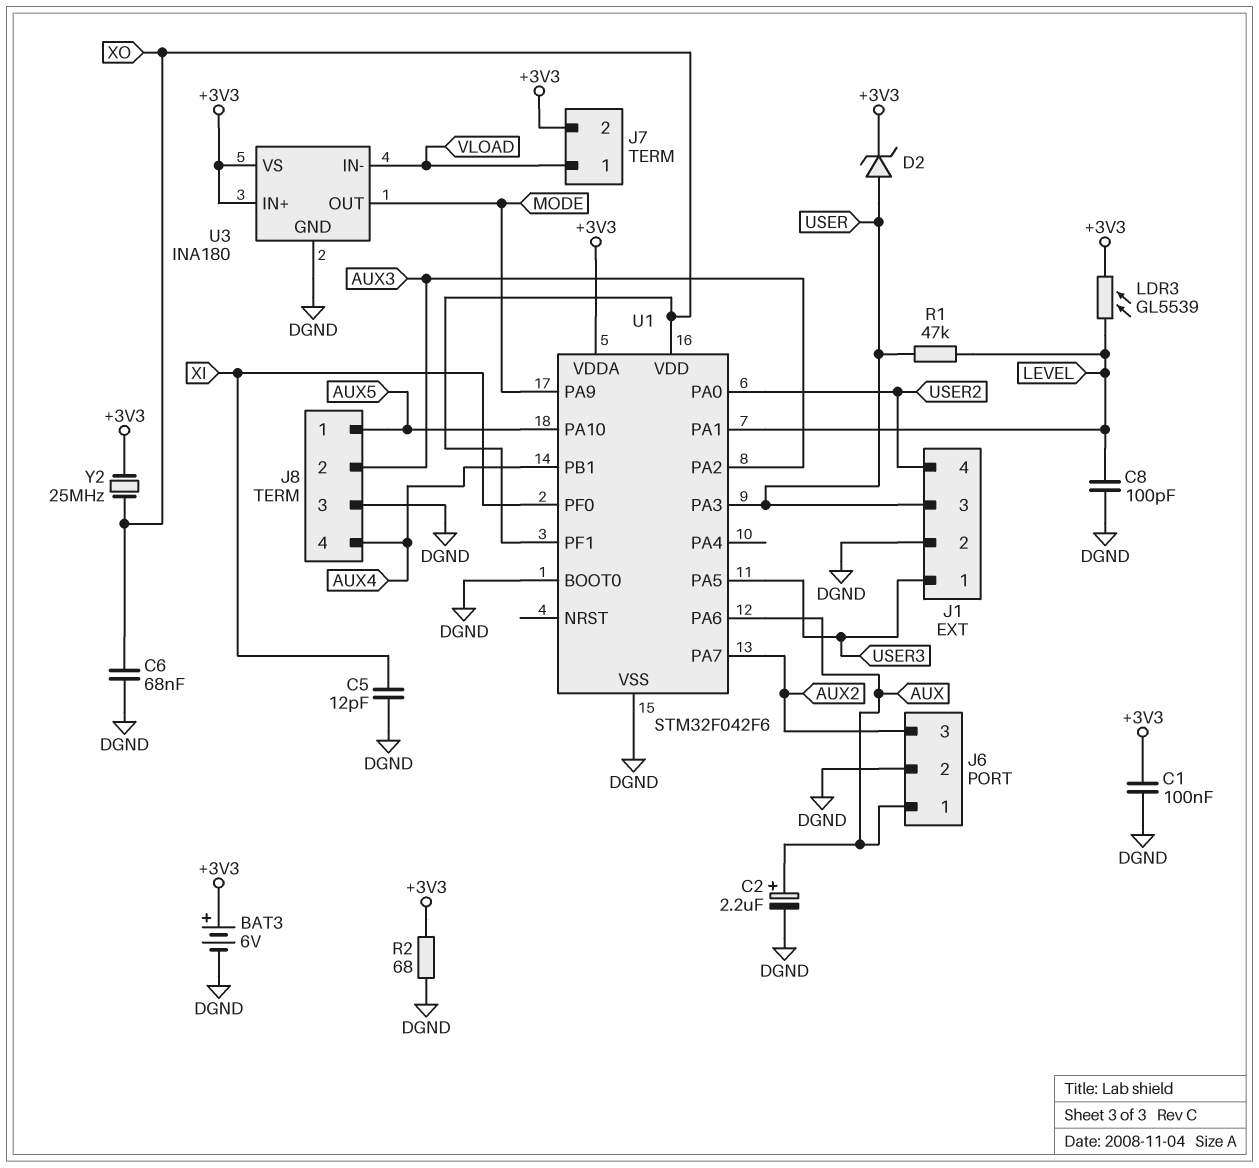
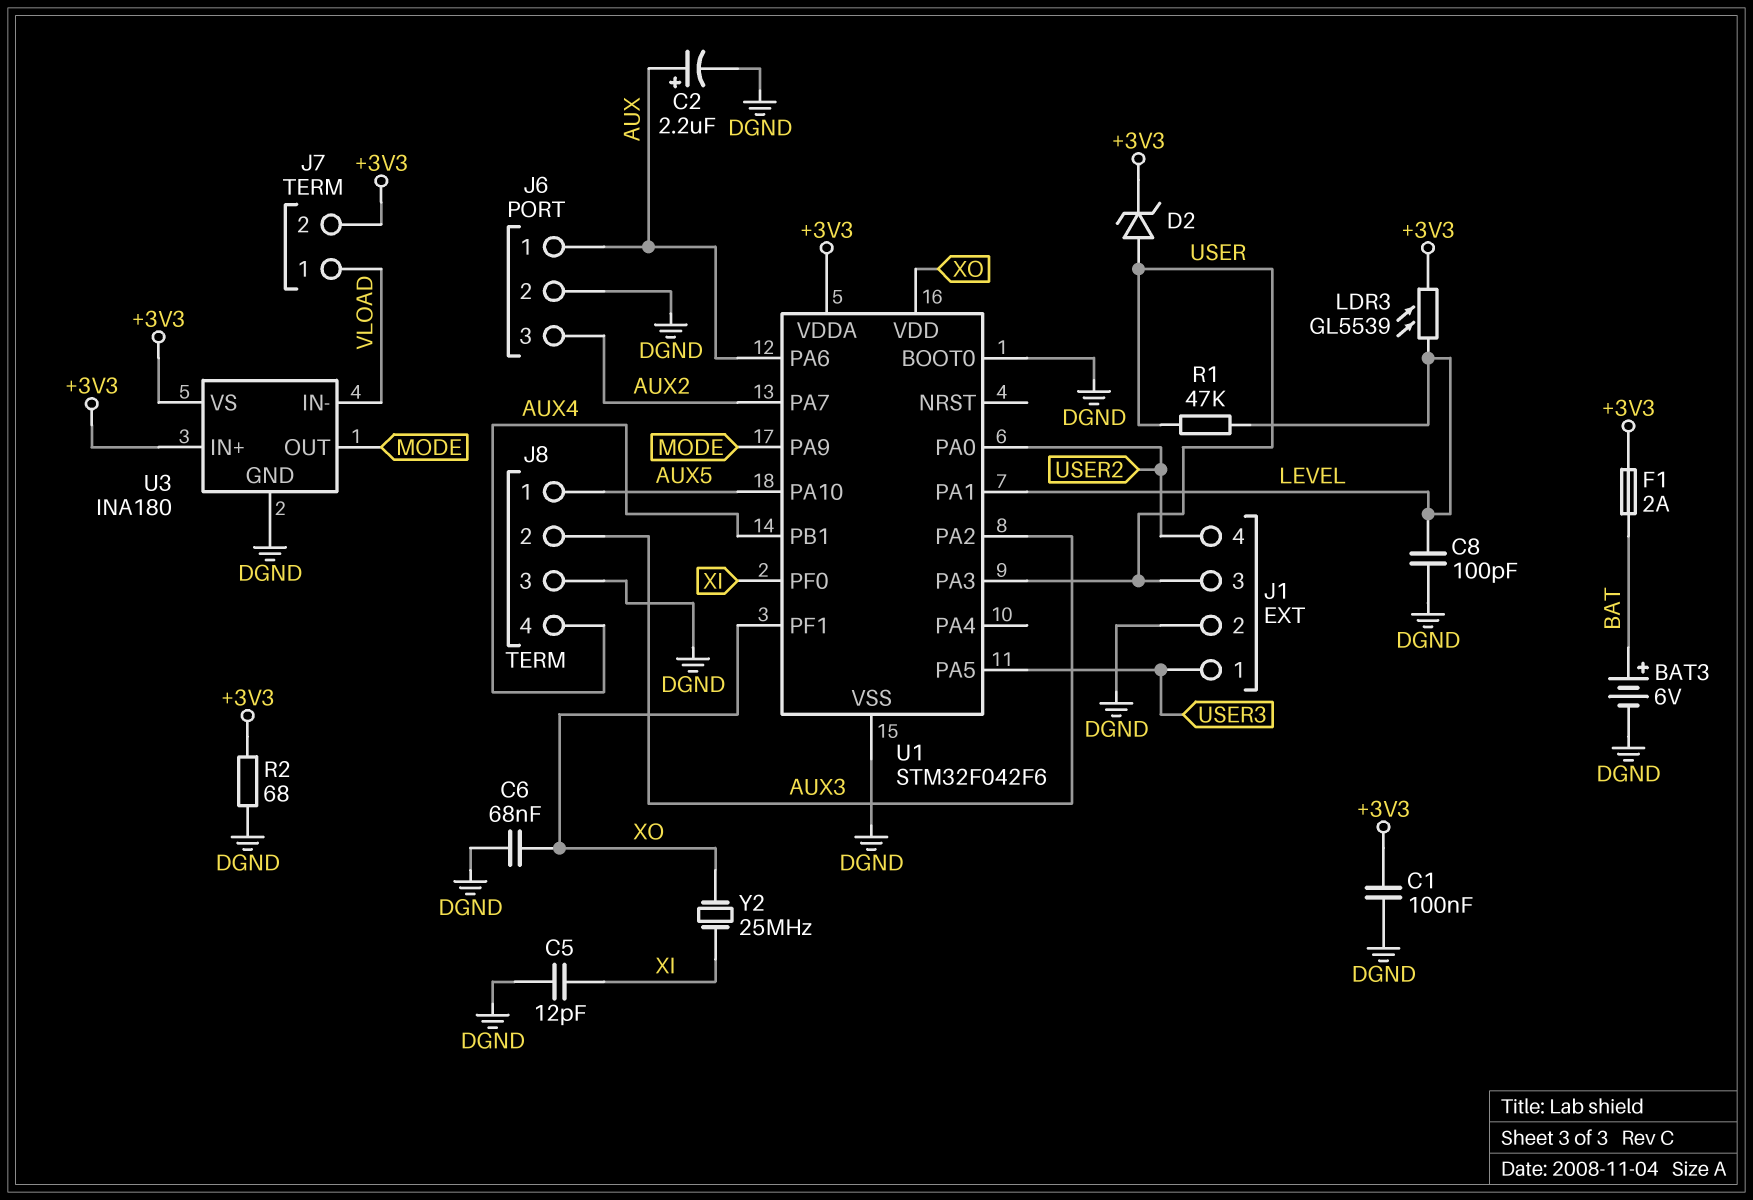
BAT3: 6V (plus +3V3, minus DGND) -> 6V (plus BAT, minus DGND)
F1: none -> 2A (+3V3, BAT)
Y2: 25MHz (+3V3, XO) -> 25MHz (XI, XO)

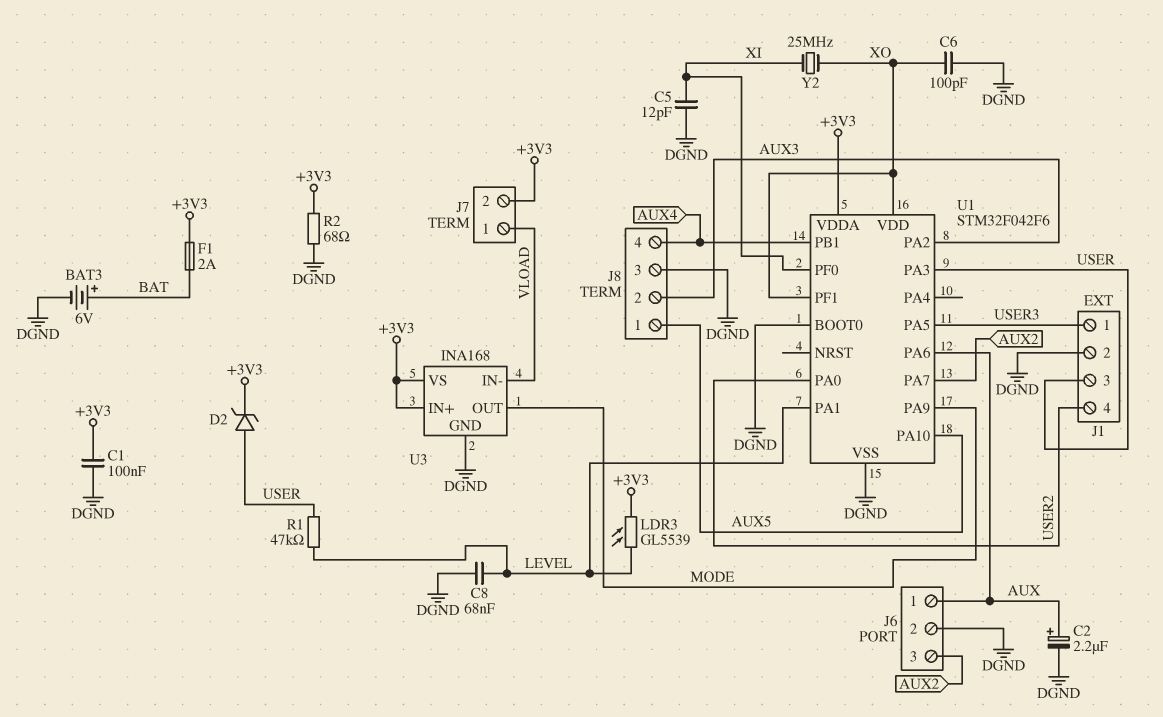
C6: 68nF (DGND, XO) -> 100pF (DGND, XO)
C8: 100pF (DGND, LEVEL) -> 68nF (DGND, LEVEL)
U3: INA180 -> INA168

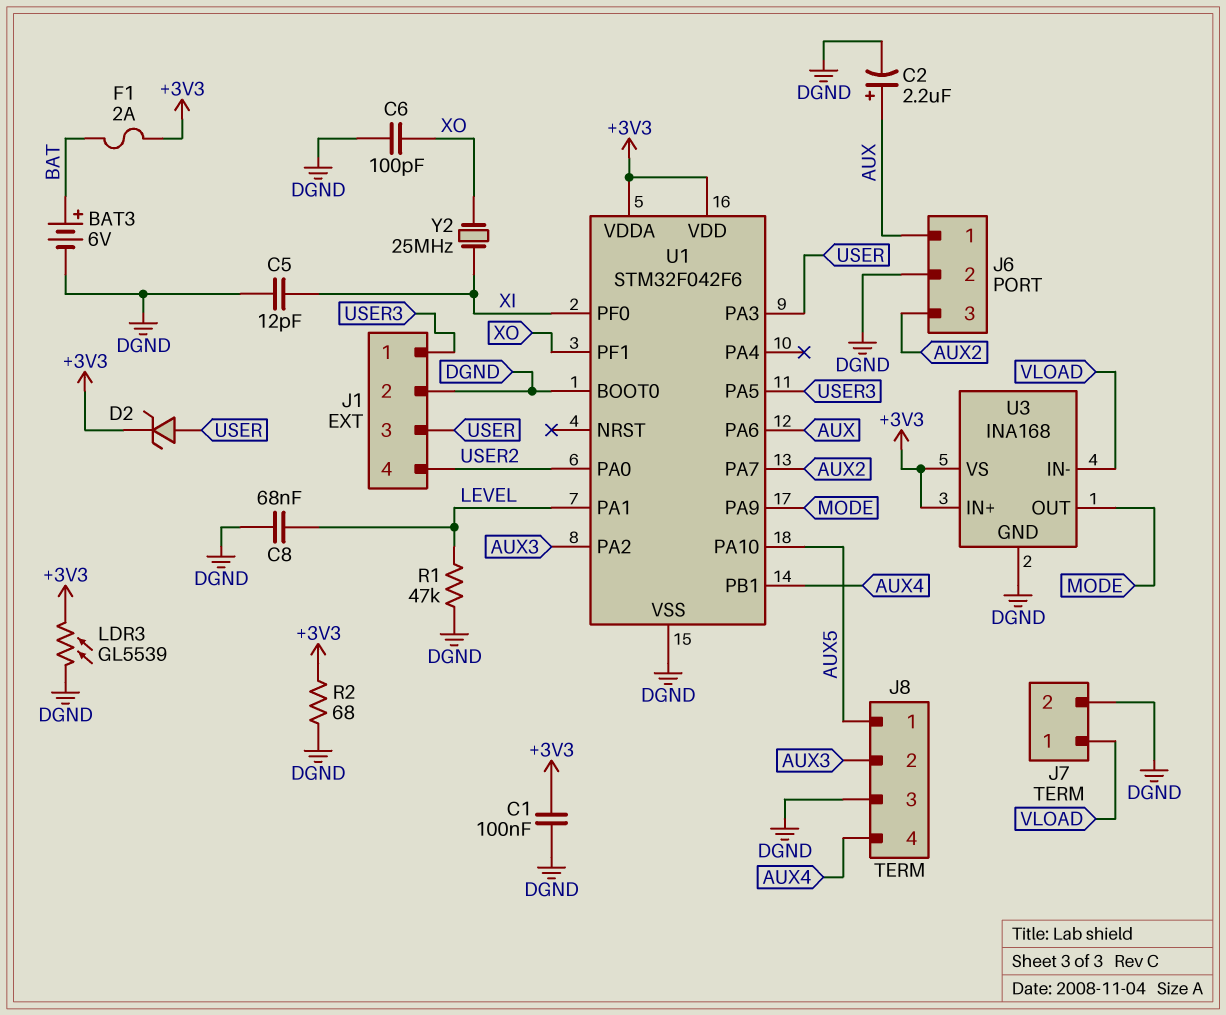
J7 pin 2: +3V3 -> DGND
LDR3: GL5539 (+3V3, LEVEL) -> GL5539 (+3V3, DGND)
R1: 47k (LEVEL, USER) -> 47k (DGND, LEVEL)
U1 pin VDD: XO -> +3V3

